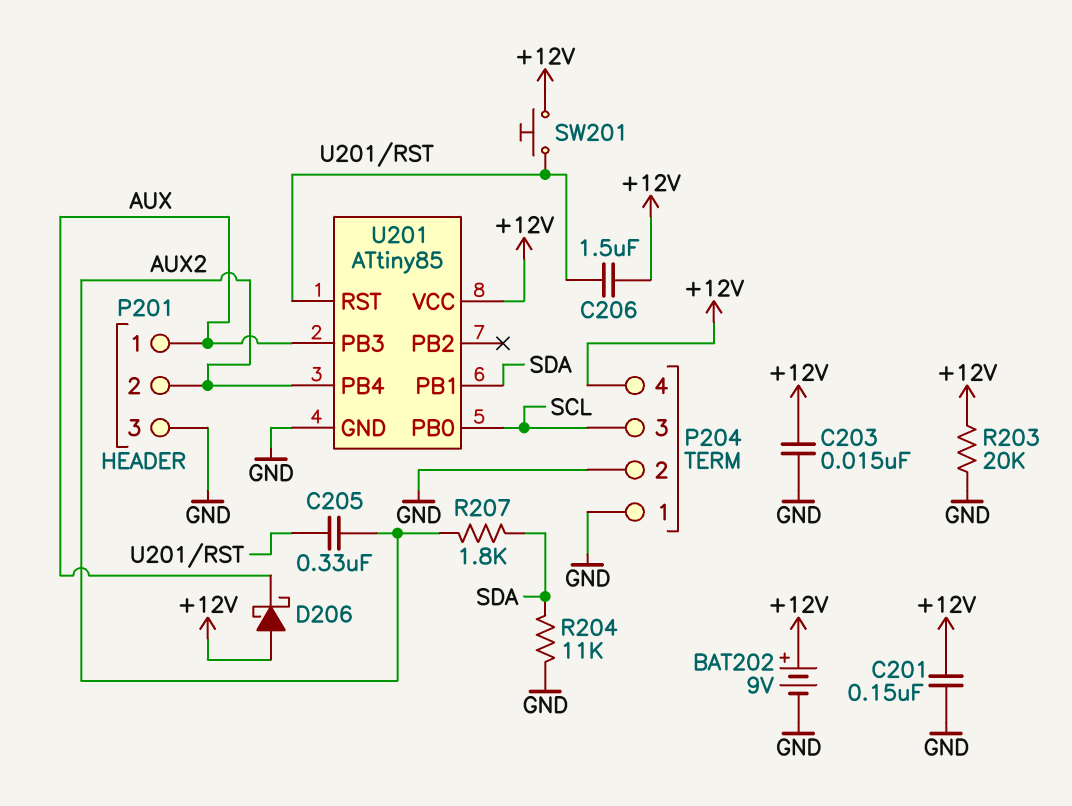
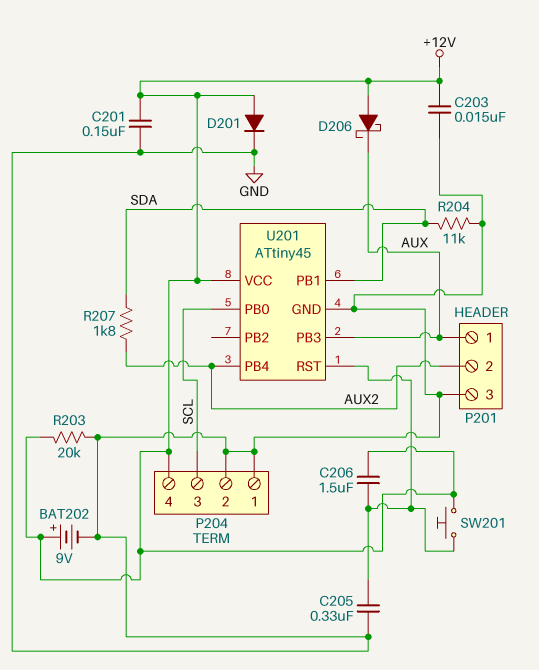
C205: 330nF (AUX2, U201/RST) -> 330nF (GND, U201/RST)
D201: none -> diode (A +12V, K GND)
U201: ATtiny85 -> ATtiny45

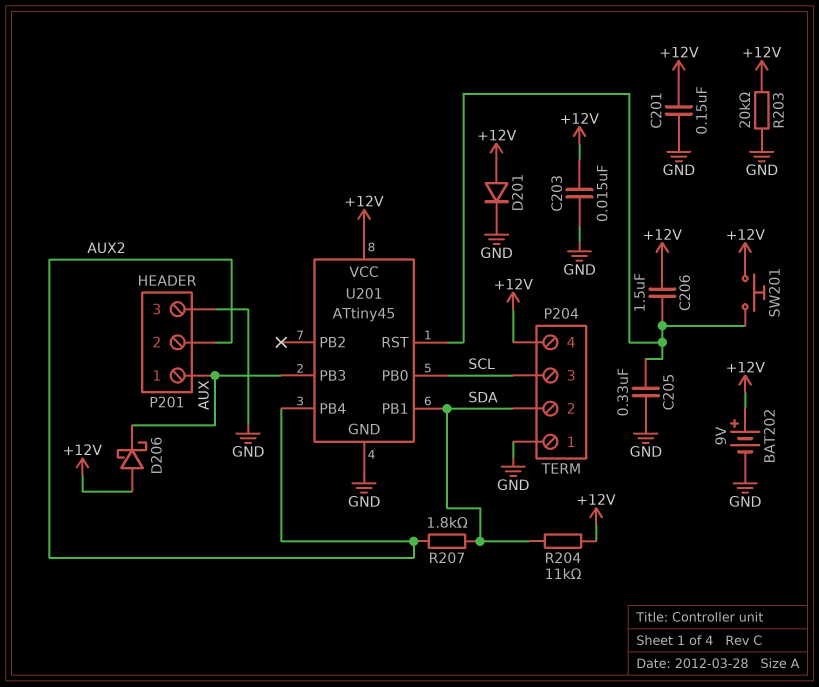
P204 pin 2: GND -> SDA
R204: 11k (GND, SDA) -> 11k (+12V, SDA)

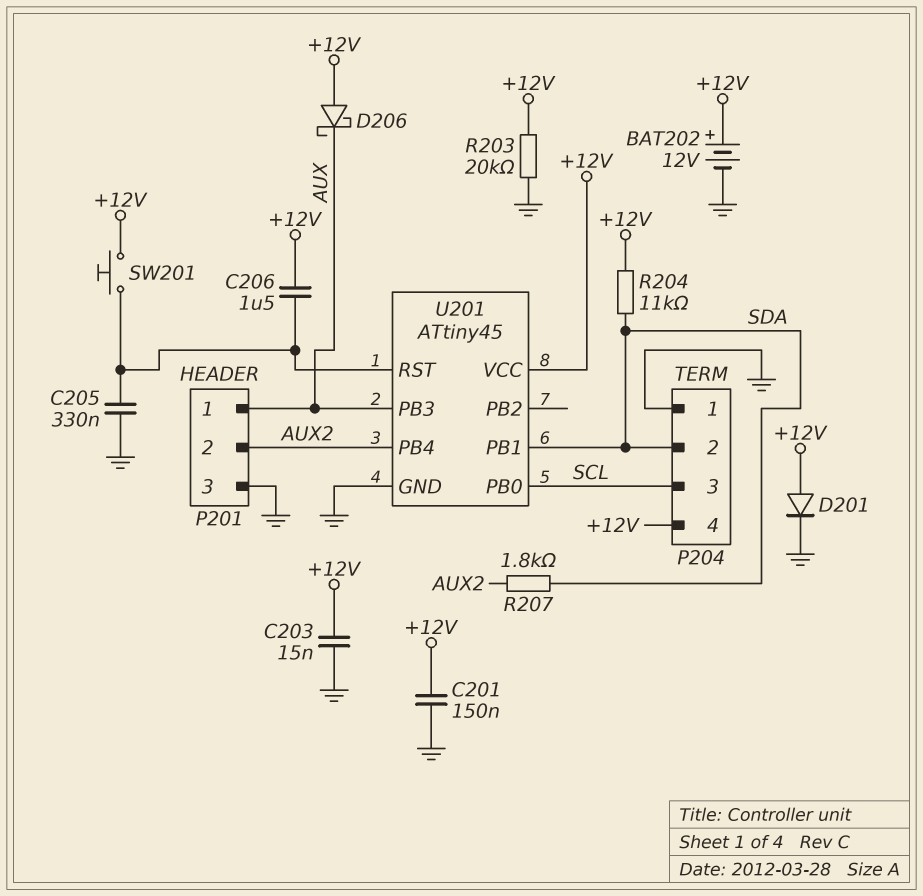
BAT202: 9V (plus +12V, minus GND) -> 12V (plus +12V, minus GND)

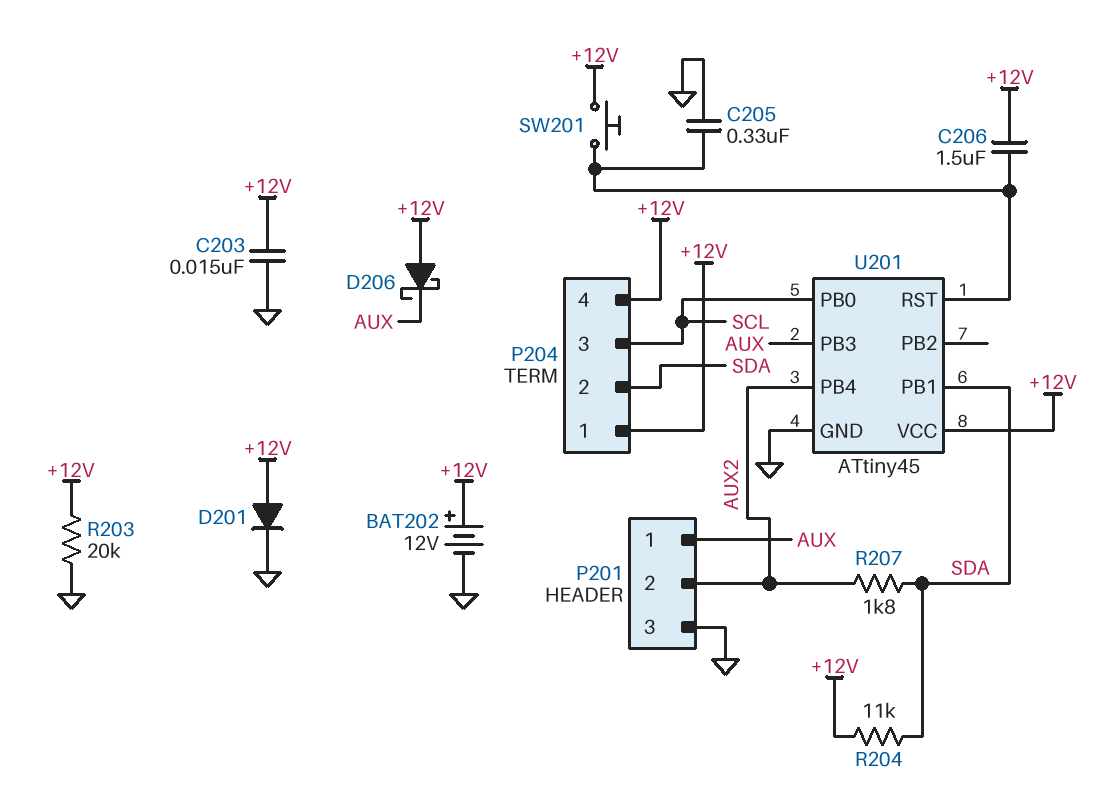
C201: 150nF (+12V, GND) -> none
P204 pin 1: GND -> +12V

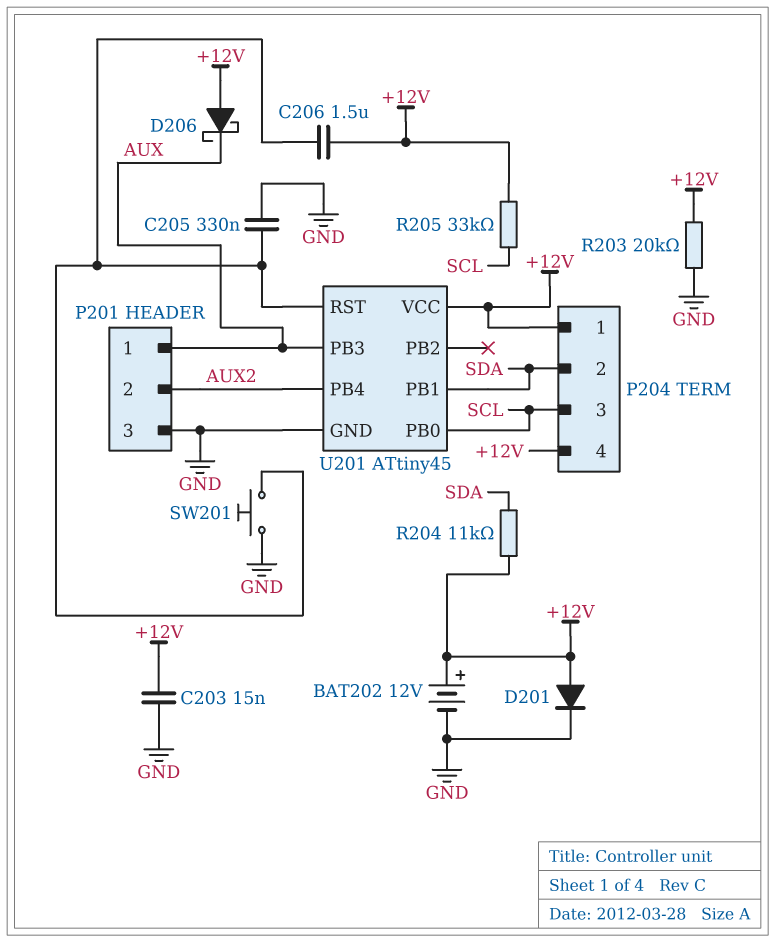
R205: none -> 33k (+12V, SCL)
R207: 1.8k (AUX2, SDA) -> none
SW201: button (+12V, U201/RST) -> button (GND, U201/RST)

